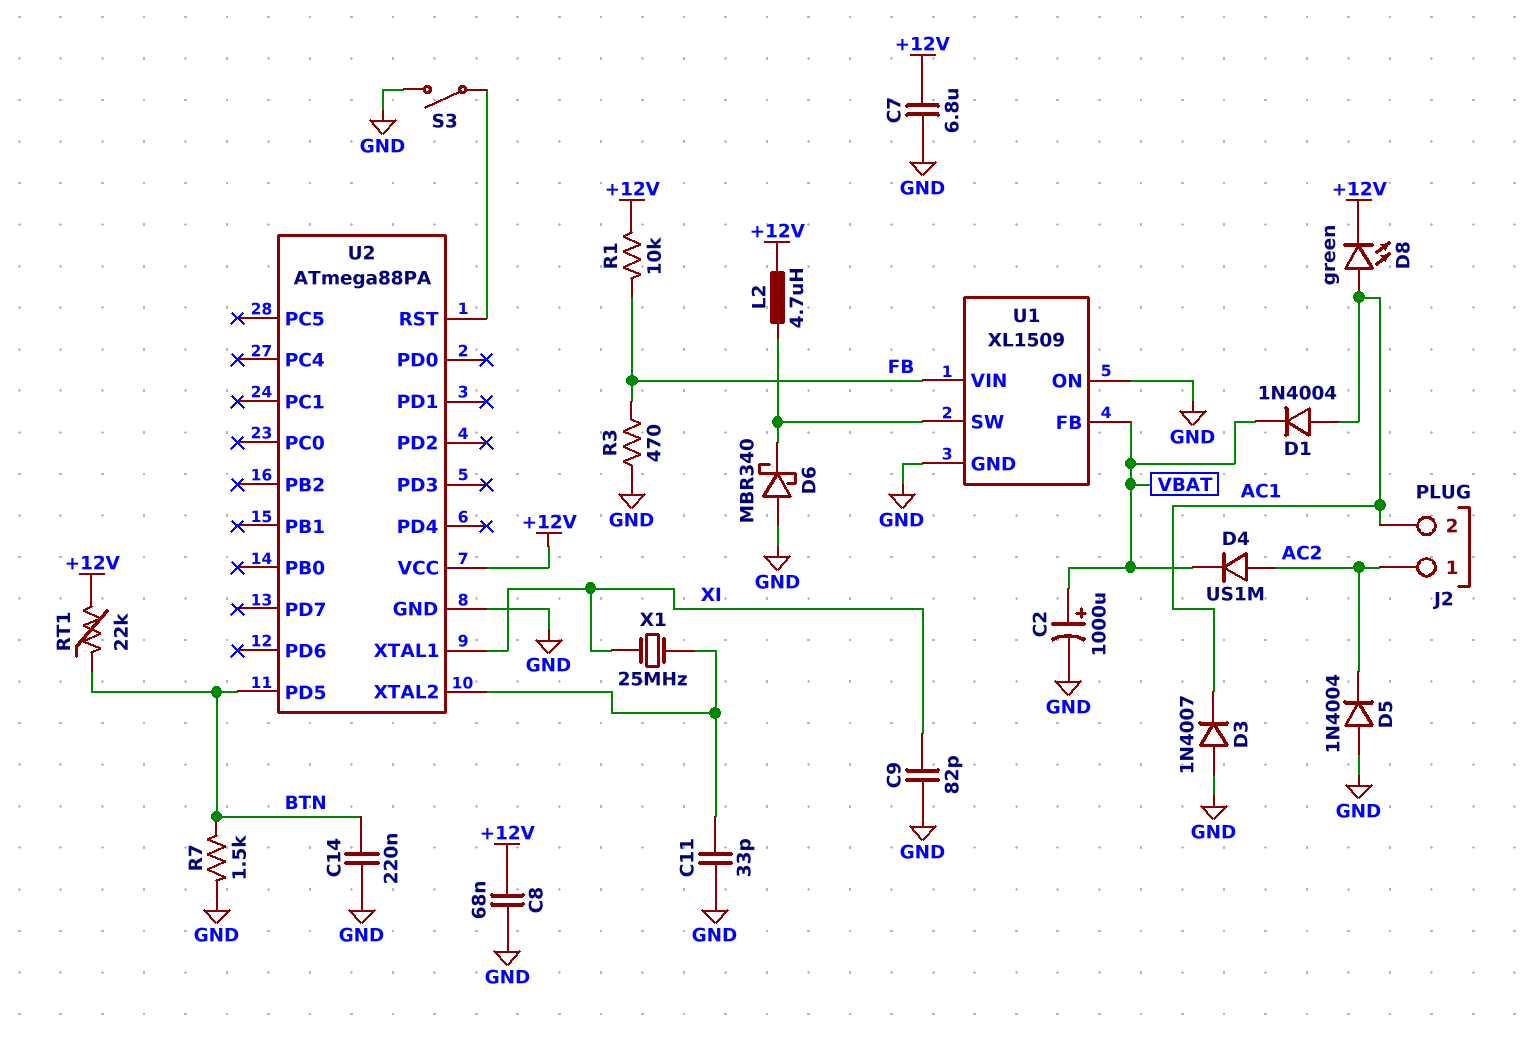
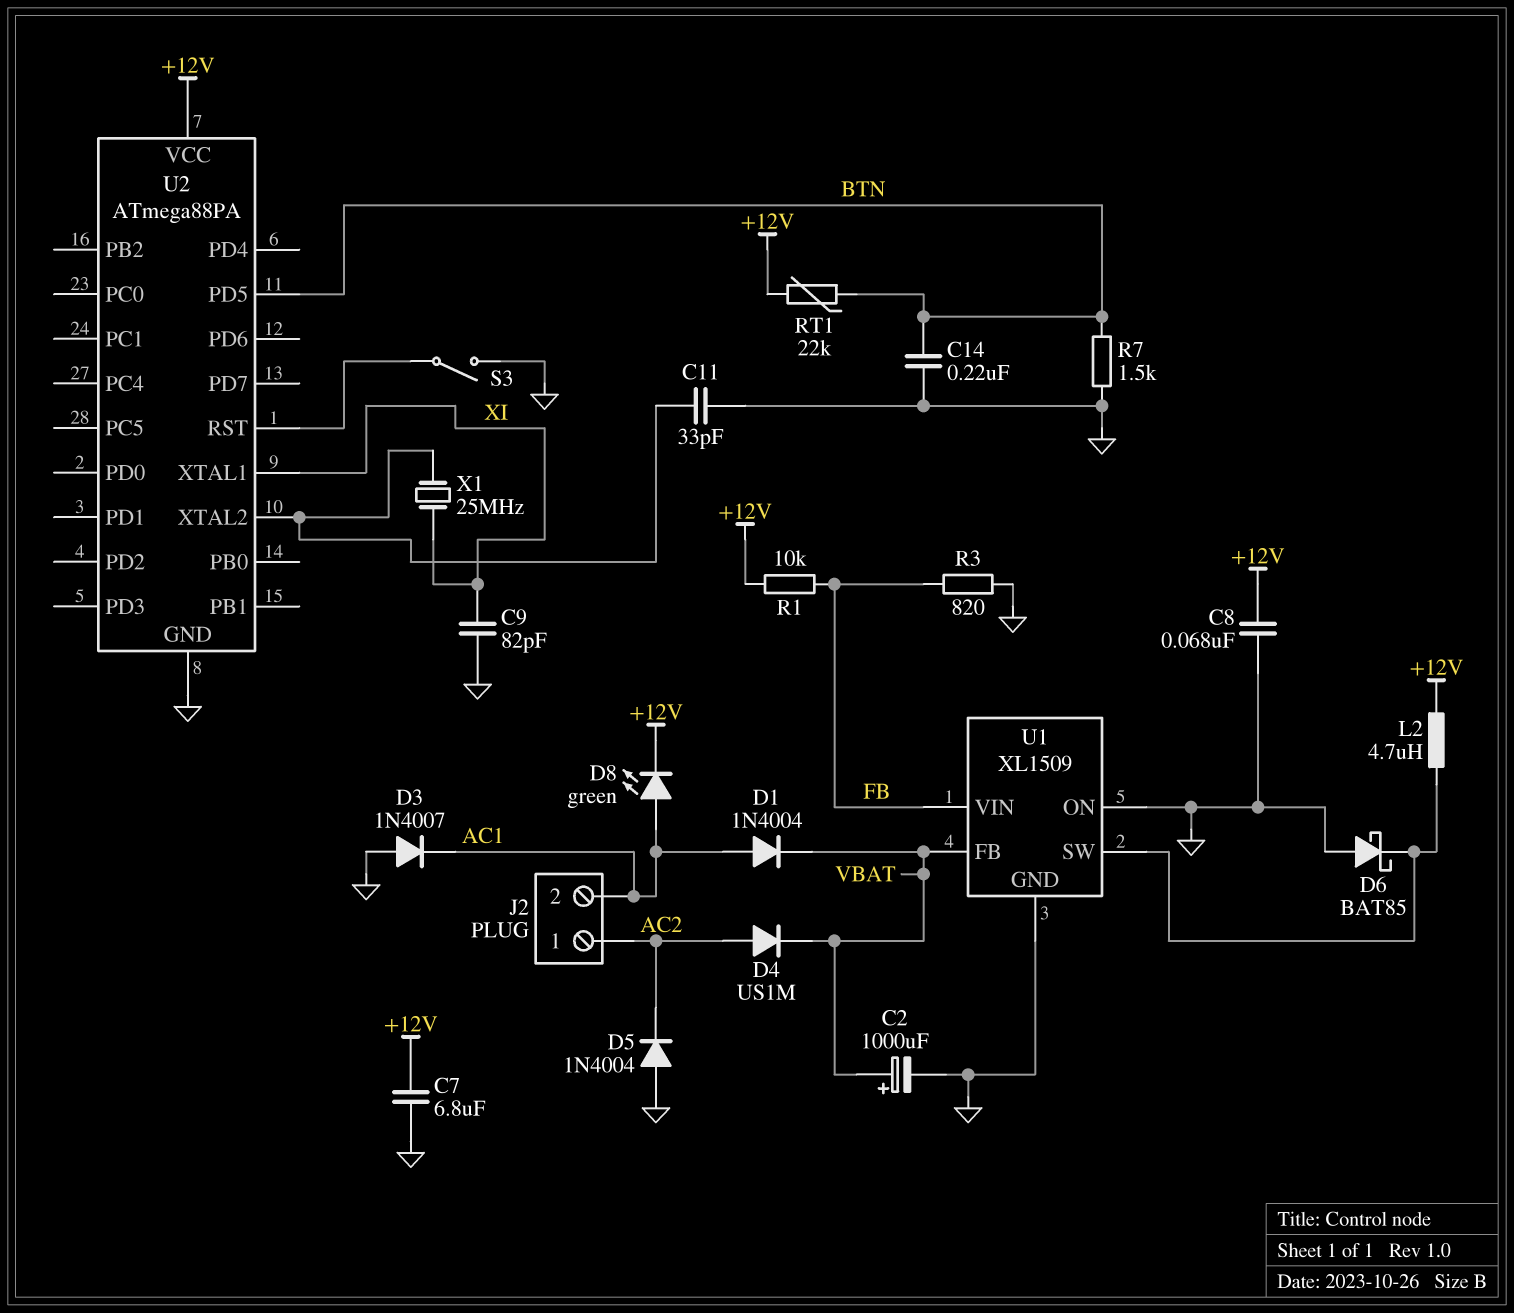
D6: schottky MBR340 (A GND, K U1/SW) -> schottky BAT85 (A GND, K U1/SW)
R3: 470 (FB, GND) -> 820 (FB, GND)

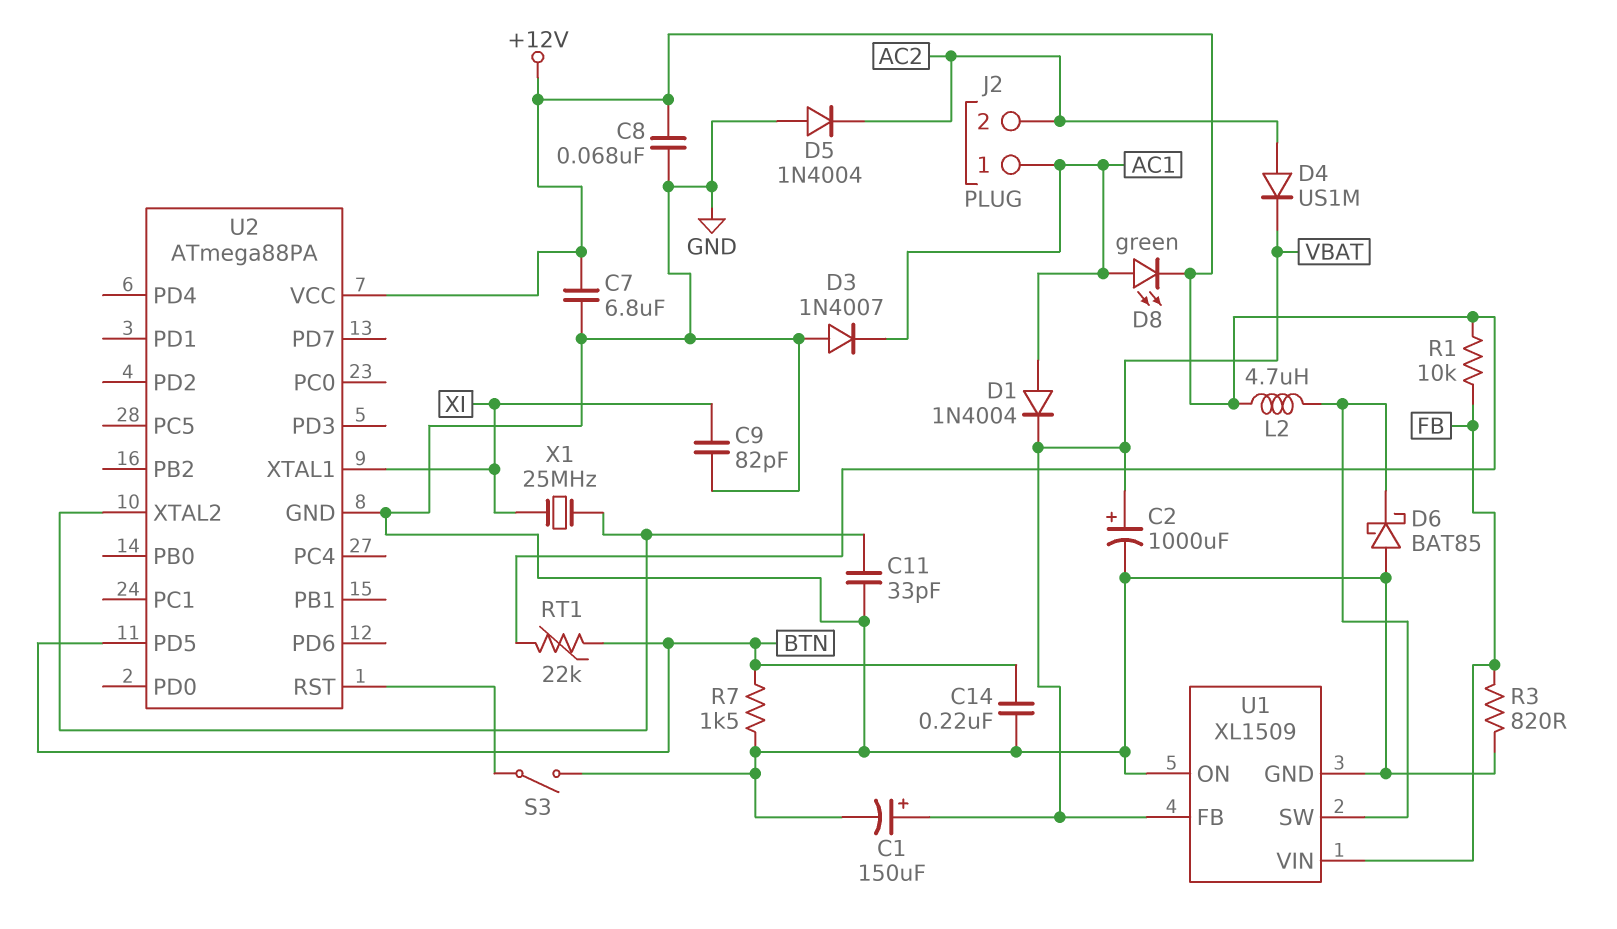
C1: none -> 150uF (plus VBAT, minus GND)
J2 pin 1: AC2 -> AC1
J2 pin 2: AC1 -> AC2

